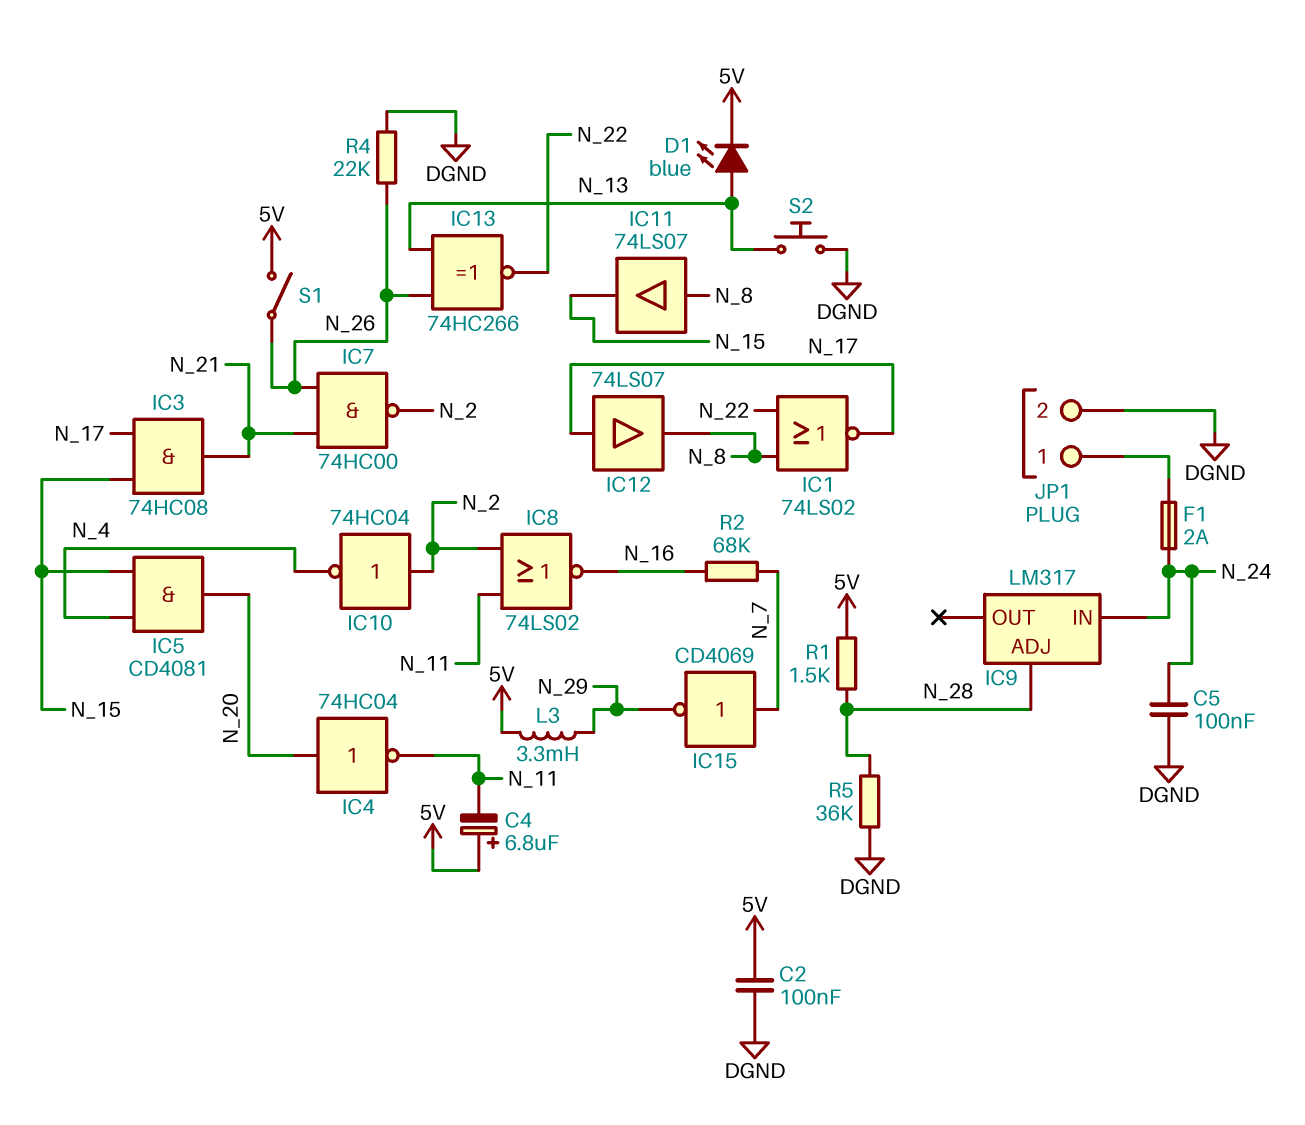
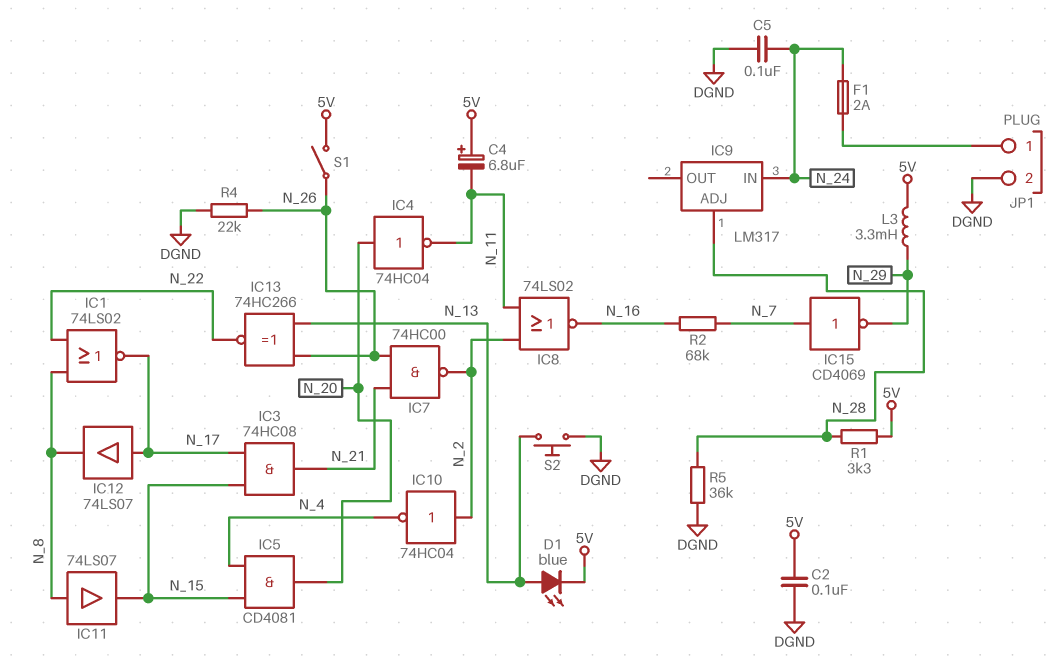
R1: 1.5k (5V, N_28) -> 3.3k (5V, N_28)

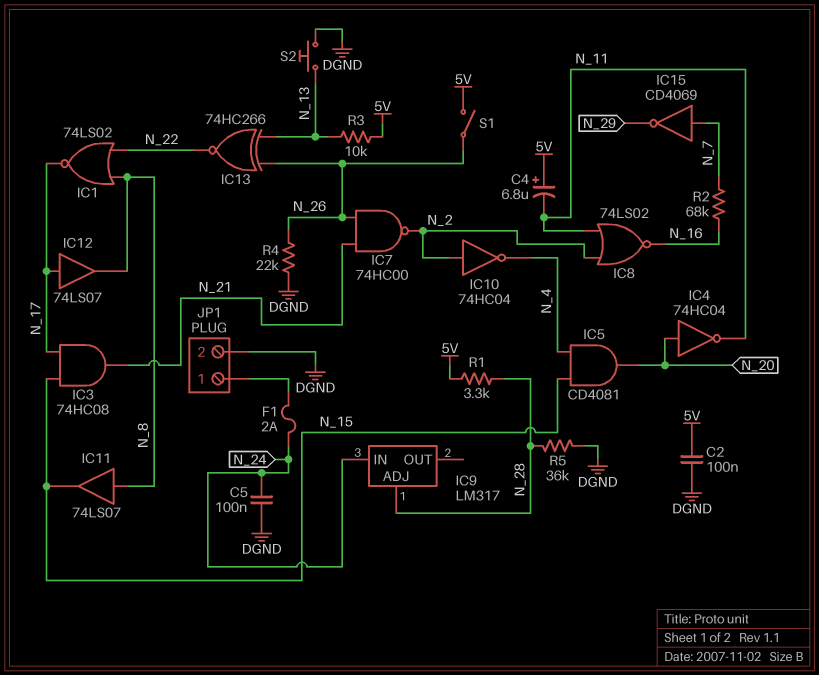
D1: LED blue (A N_13, K 5V) -> none
L3: 3.3mH (5V, N_29) -> none
R3: none -> 10k (5V, N_13)

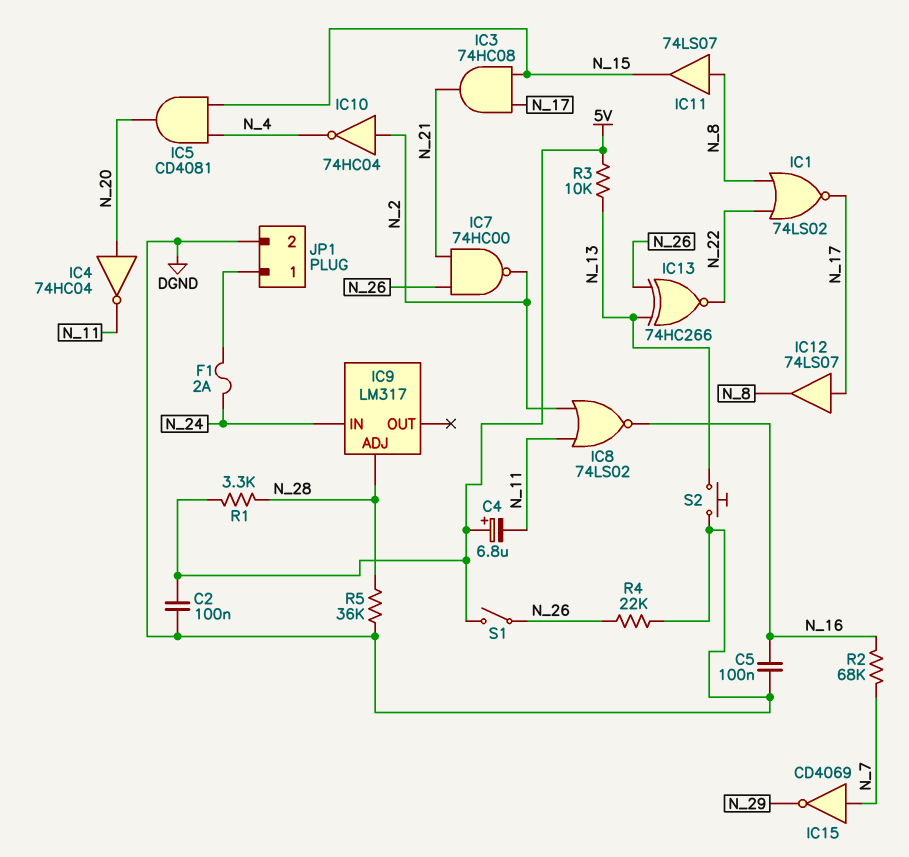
C5: 100nF (DGND, N_24) -> 100nF (DGND, N_16)

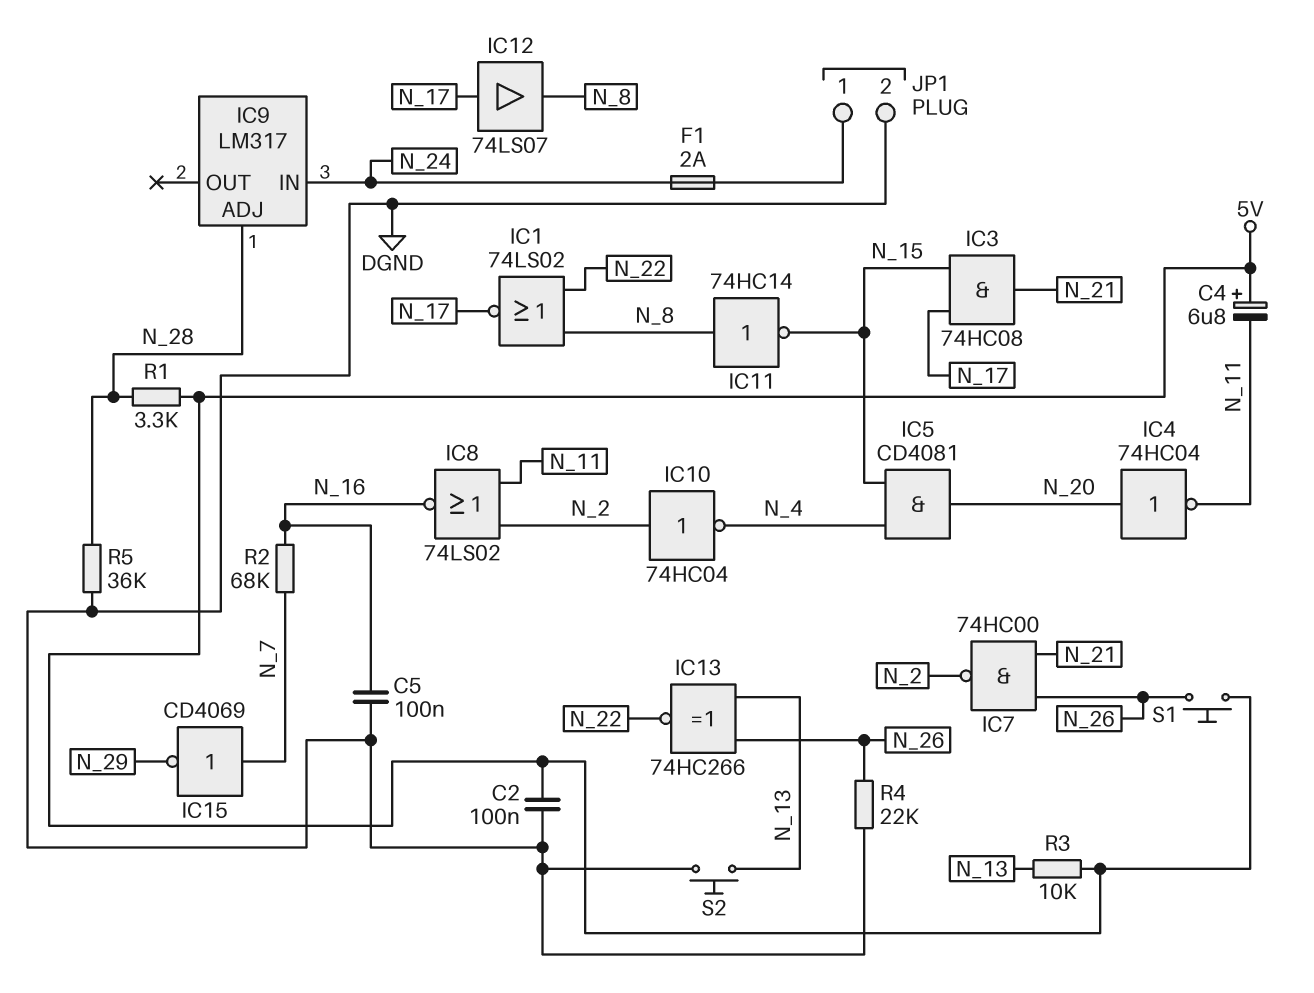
IC11: buffer 74LS07 (in N_8, out N_15) -> NOT 74HC14 (in N_8, out N_15)
S1: switch (5V, N_26) -> button (5V, N_26)

